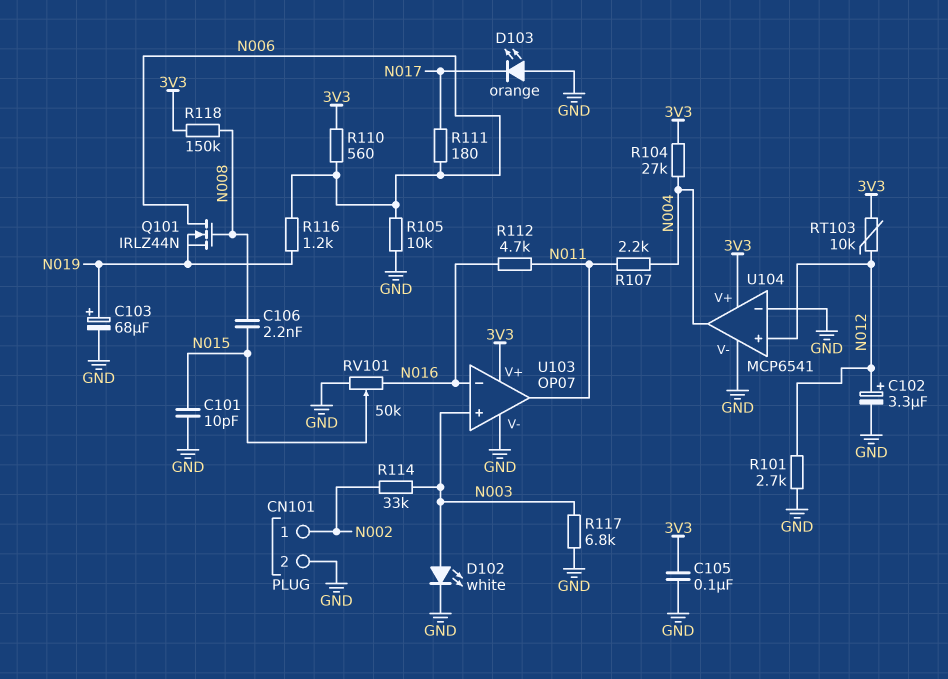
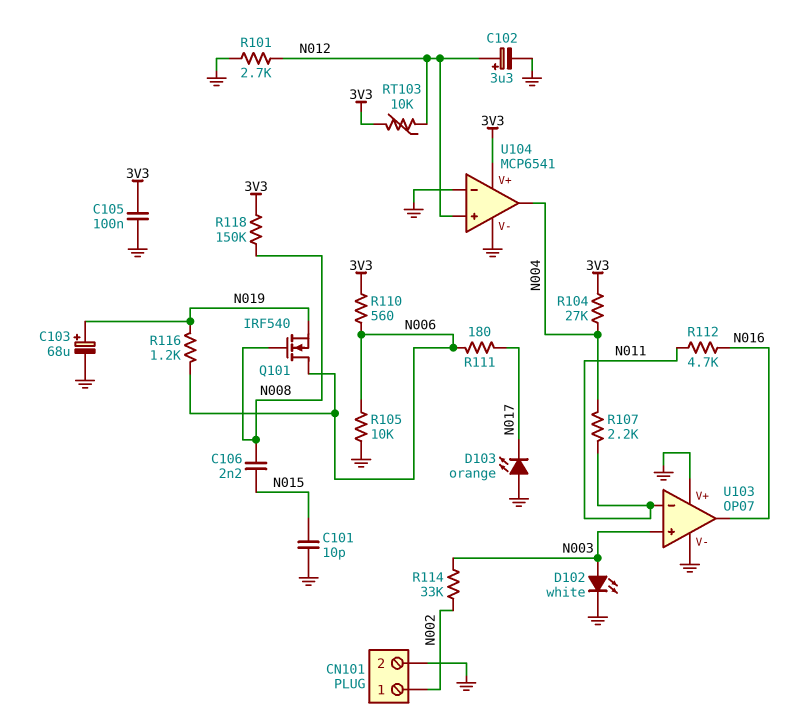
Q101: NMOS IRLZ44N (G N008, D N006, S N019) -> NMOS IRF540 (G N008, D N006, S N019)
R117: 6.8k (GND, N003) -> none
RV101: 50k (GND, N016, wiper N015) -> none
U103 pin V+: 3V3 -> GND
U103 pin in-: N016 -> N011
U103 pin out: N011 -> N016

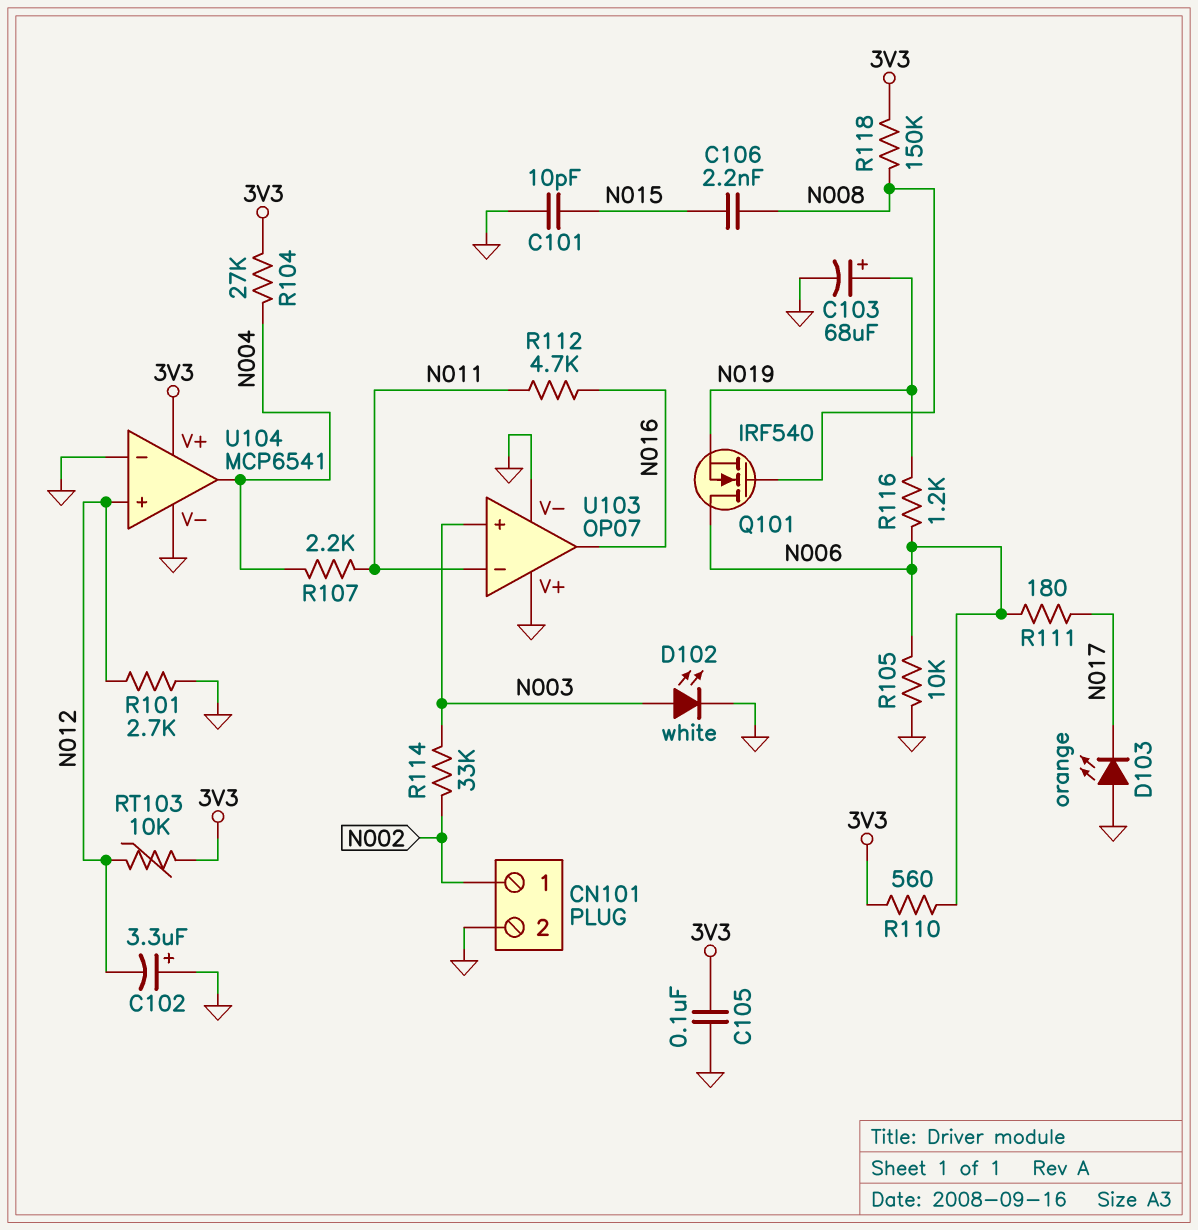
C102: 3.3uF (plus N012, minus GND) -> 3.3uF (plus GND, minus N012)

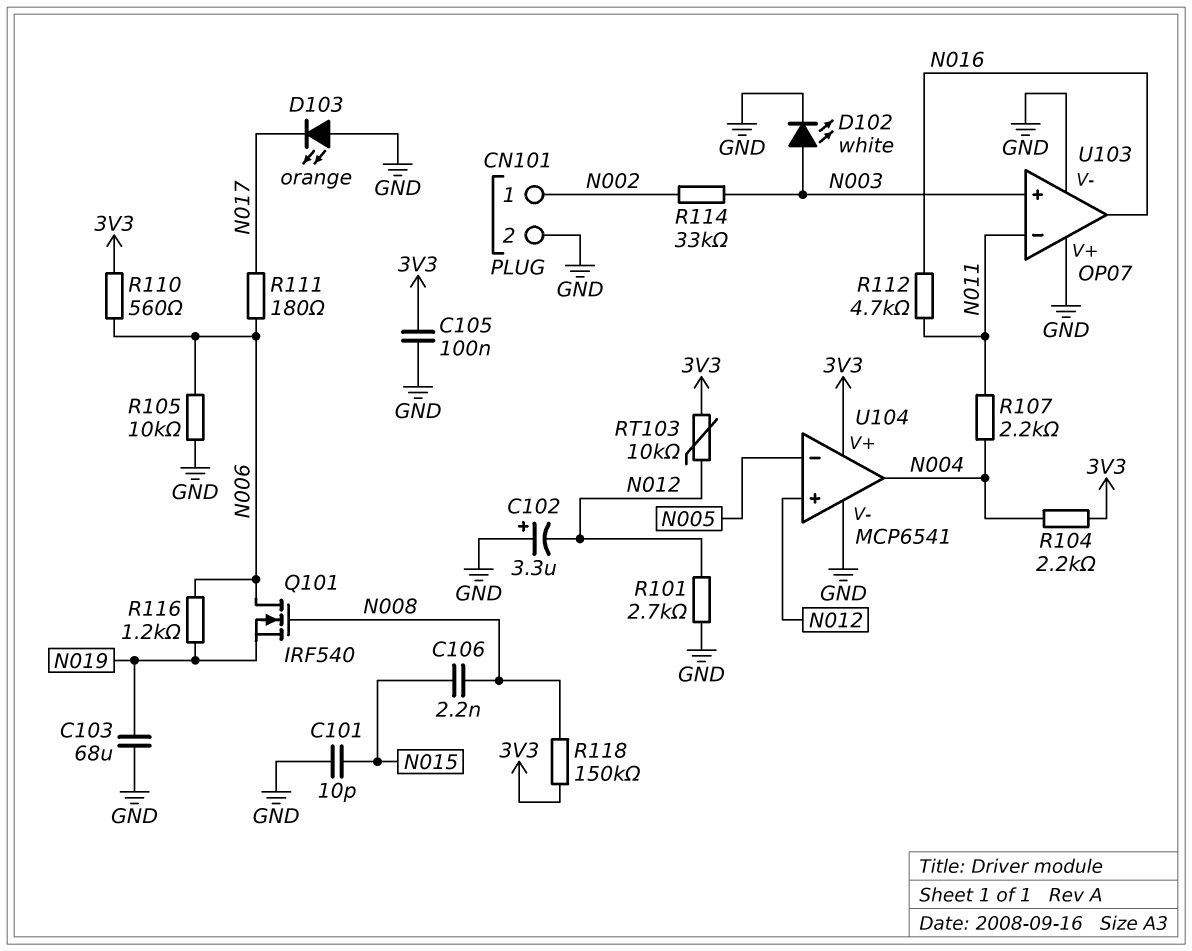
C103: 68uF (plus N019, minus GND) -> 68uF (GND, N019)
R104: 27k (3V3, N004) -> 2.2k (3V3, N004)
U104 pin in-: GND -> N005

